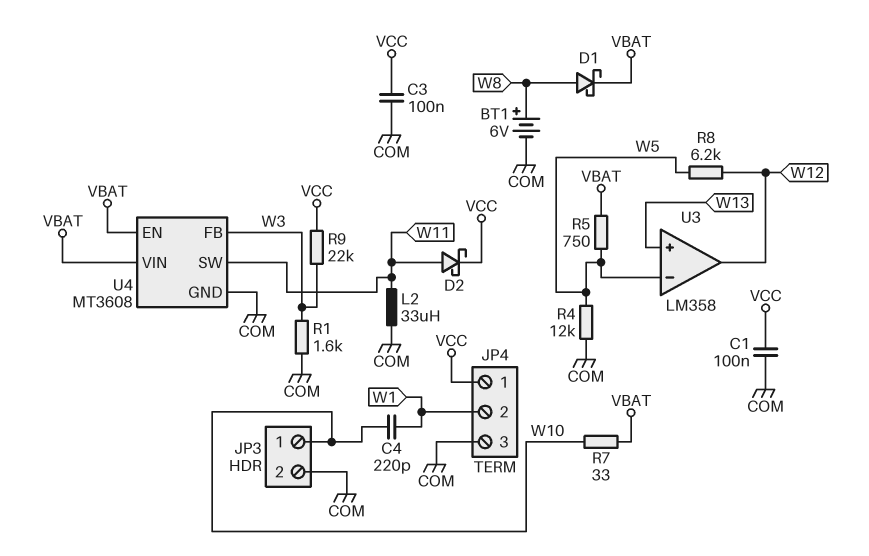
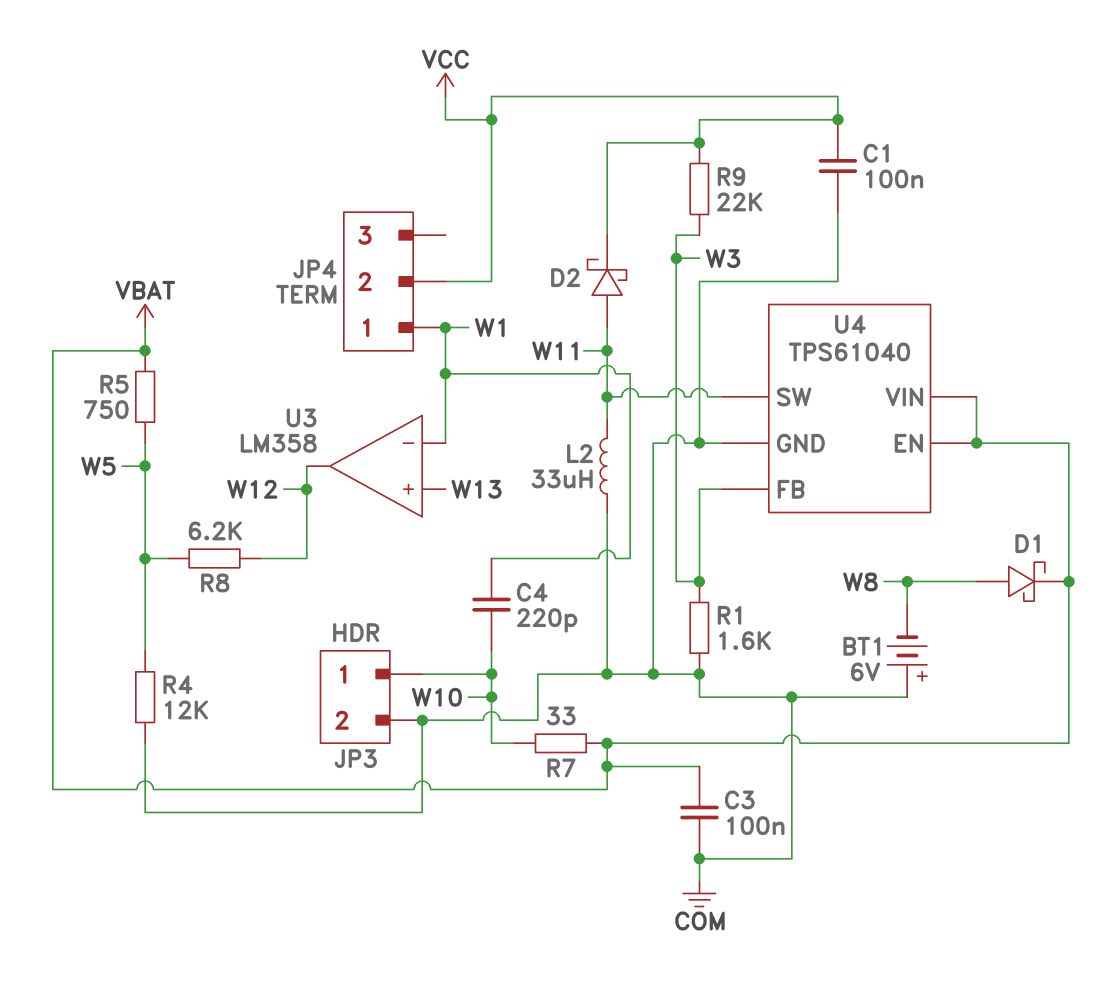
BT1: 6V (plus W8, minus COM) -> 6V (plus COM, minus W8)
C3: 100nF (COM, VCC) -> 100nF (COM, VBAT)
JP4 pin 1: VCC -> W1
JP4 pin 2: W1 -> VCC
JP4 pin 3: COM -> none
U3 pin in-: W5 -> W1
U4: MT3608 -> TPS61040

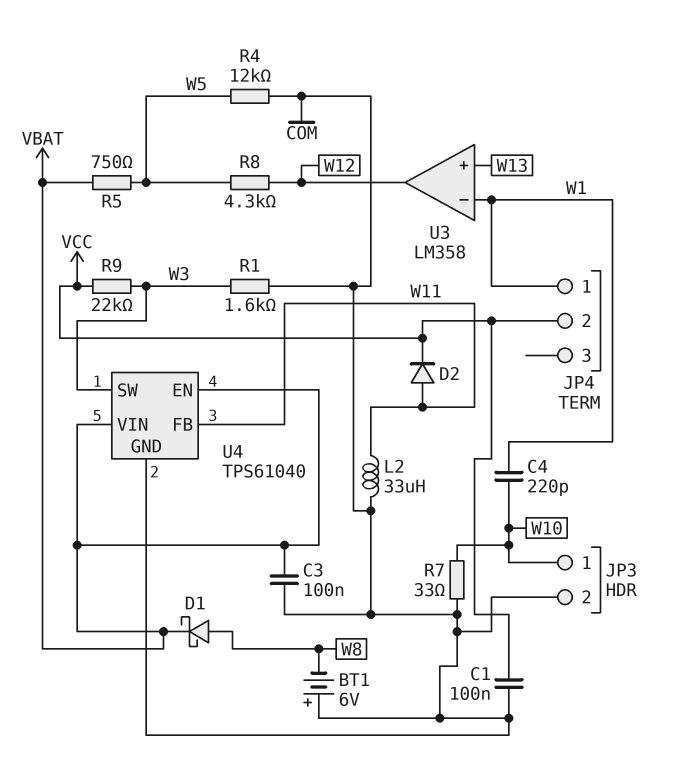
D2: schottky (A W11, K VCC) -> diode (A W11, K VCC)
R7: 33 (VBAT, W10) -> 33 (COM, W10)
R8: 6.2k (W5, W12) -> 4.3k (W5, W12)
U4 pin FB: W3 -> W11
U4 pin SW: W11 -> W3

